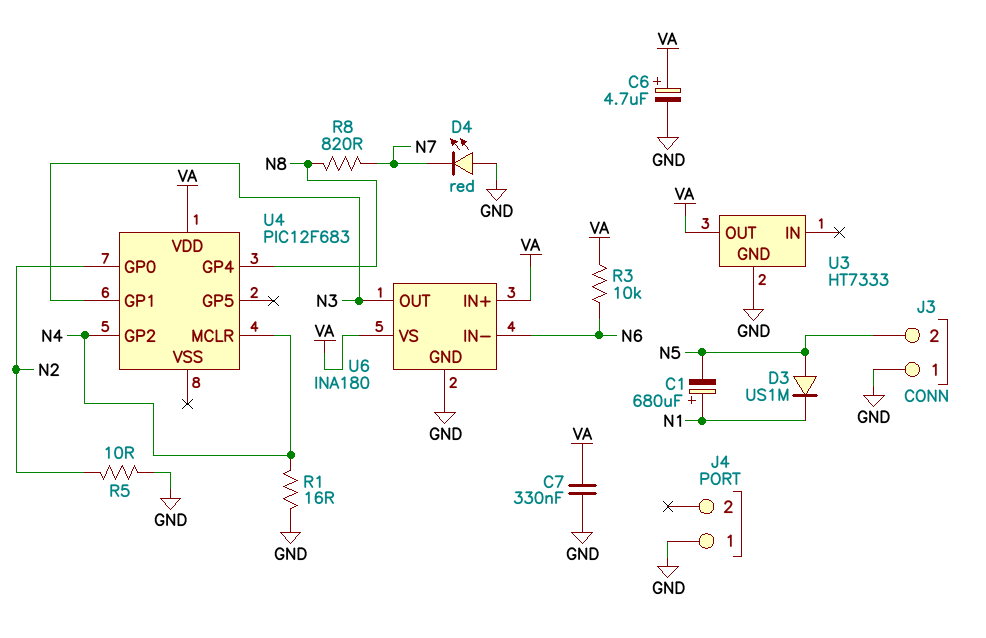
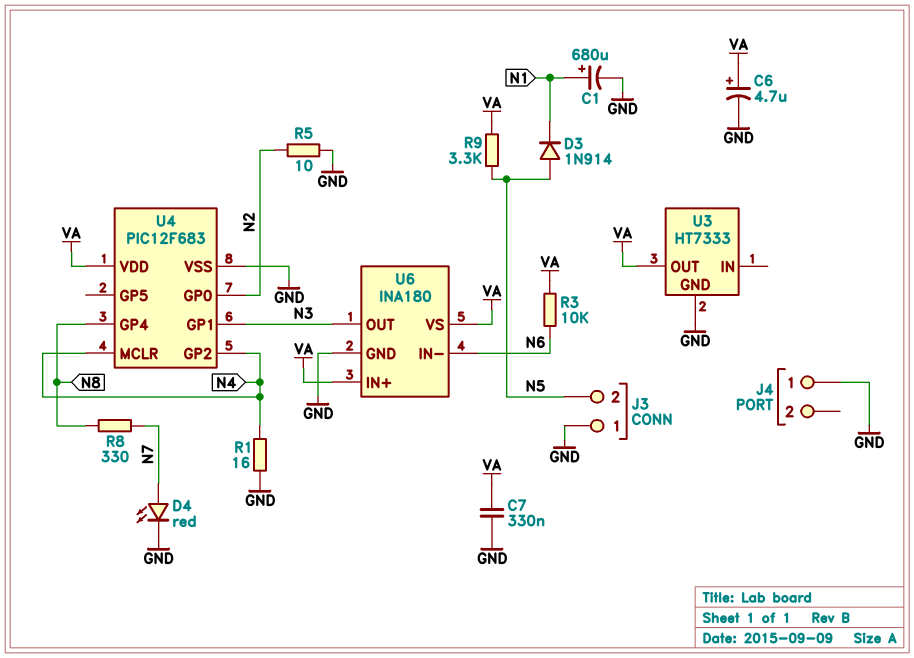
C1: 680uF (plus N1, minus N5) -> 680uF (plus N1, minus GND)
D3: diode US1M (A N5, K N1) -> diode 1N914 (A N5, K N1)
D4: LED red (A GND, K N7) -> LED red (A N7, K GND)
R8: 820 (N7, N8) -> 330 (N7, N8)
R9: none -> 3.3k (N5, VA)
U4 pin VSS: none -> GND

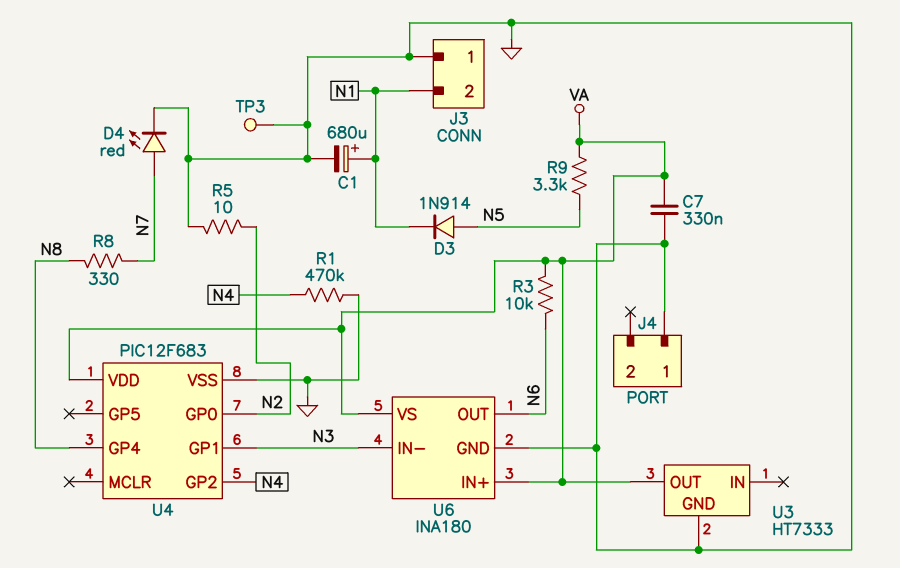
C6: 4.7uF (plus VA, minus GND) -> none
J3 pin 2: N5 -> N1
R1: 16 (GND, N4) -> 470k (GND, N4)
TP3: none -> test point (GND)
U4 pin MCLR: N4 -> none
U6 pin IN-: N6 -> N3
U6 pin OUT: N3 -> N6

